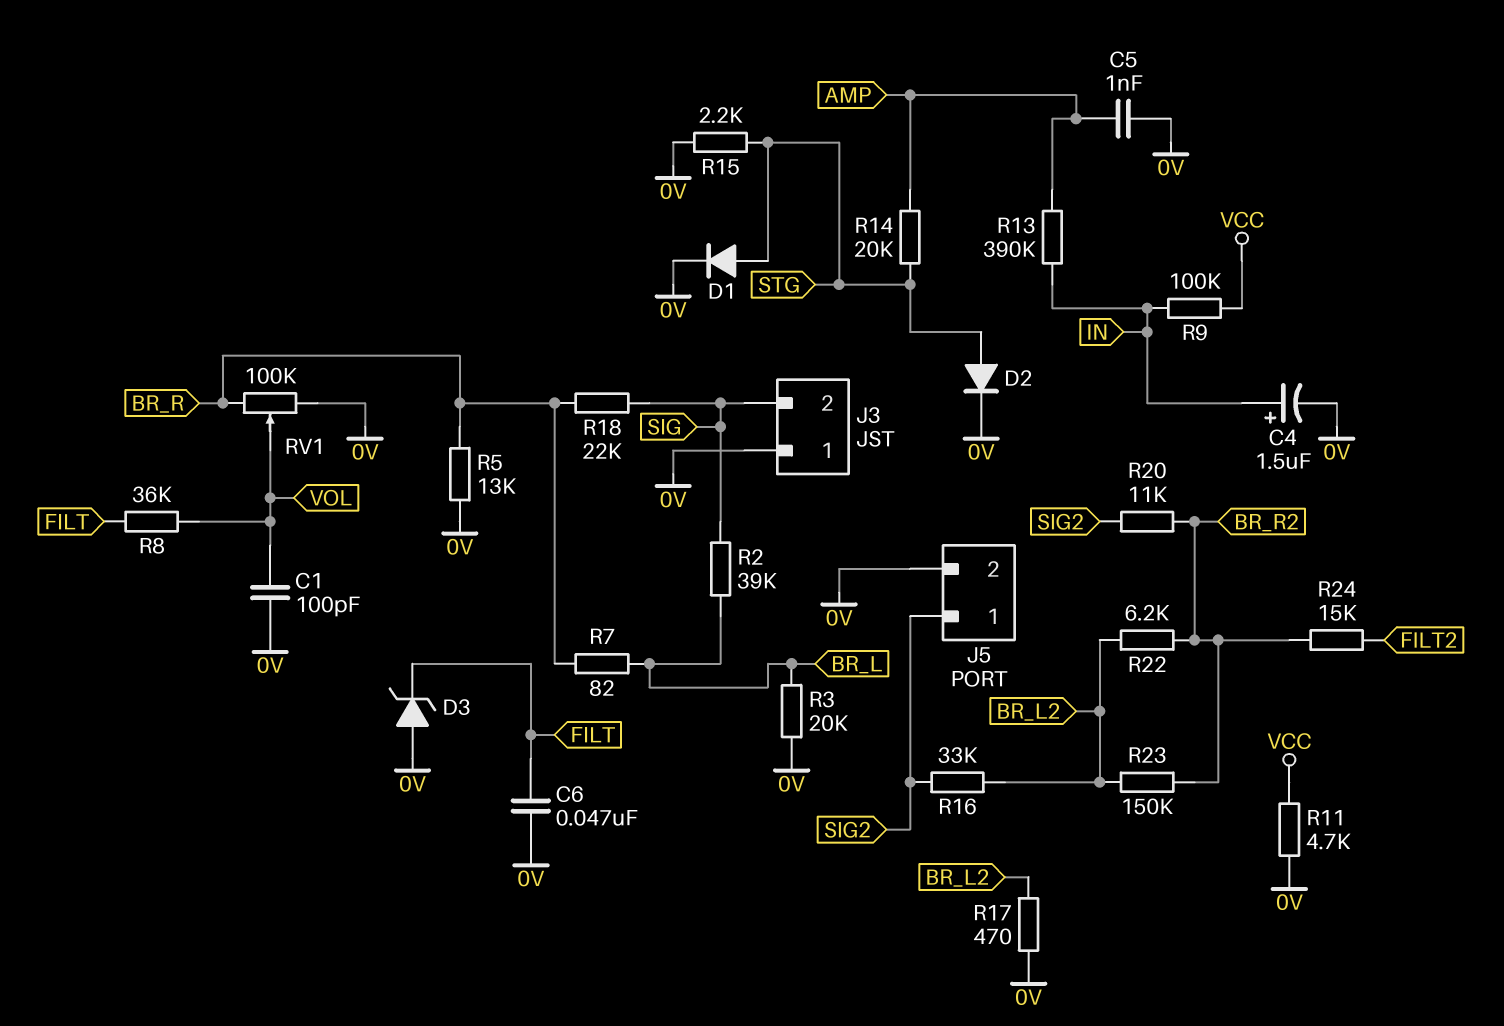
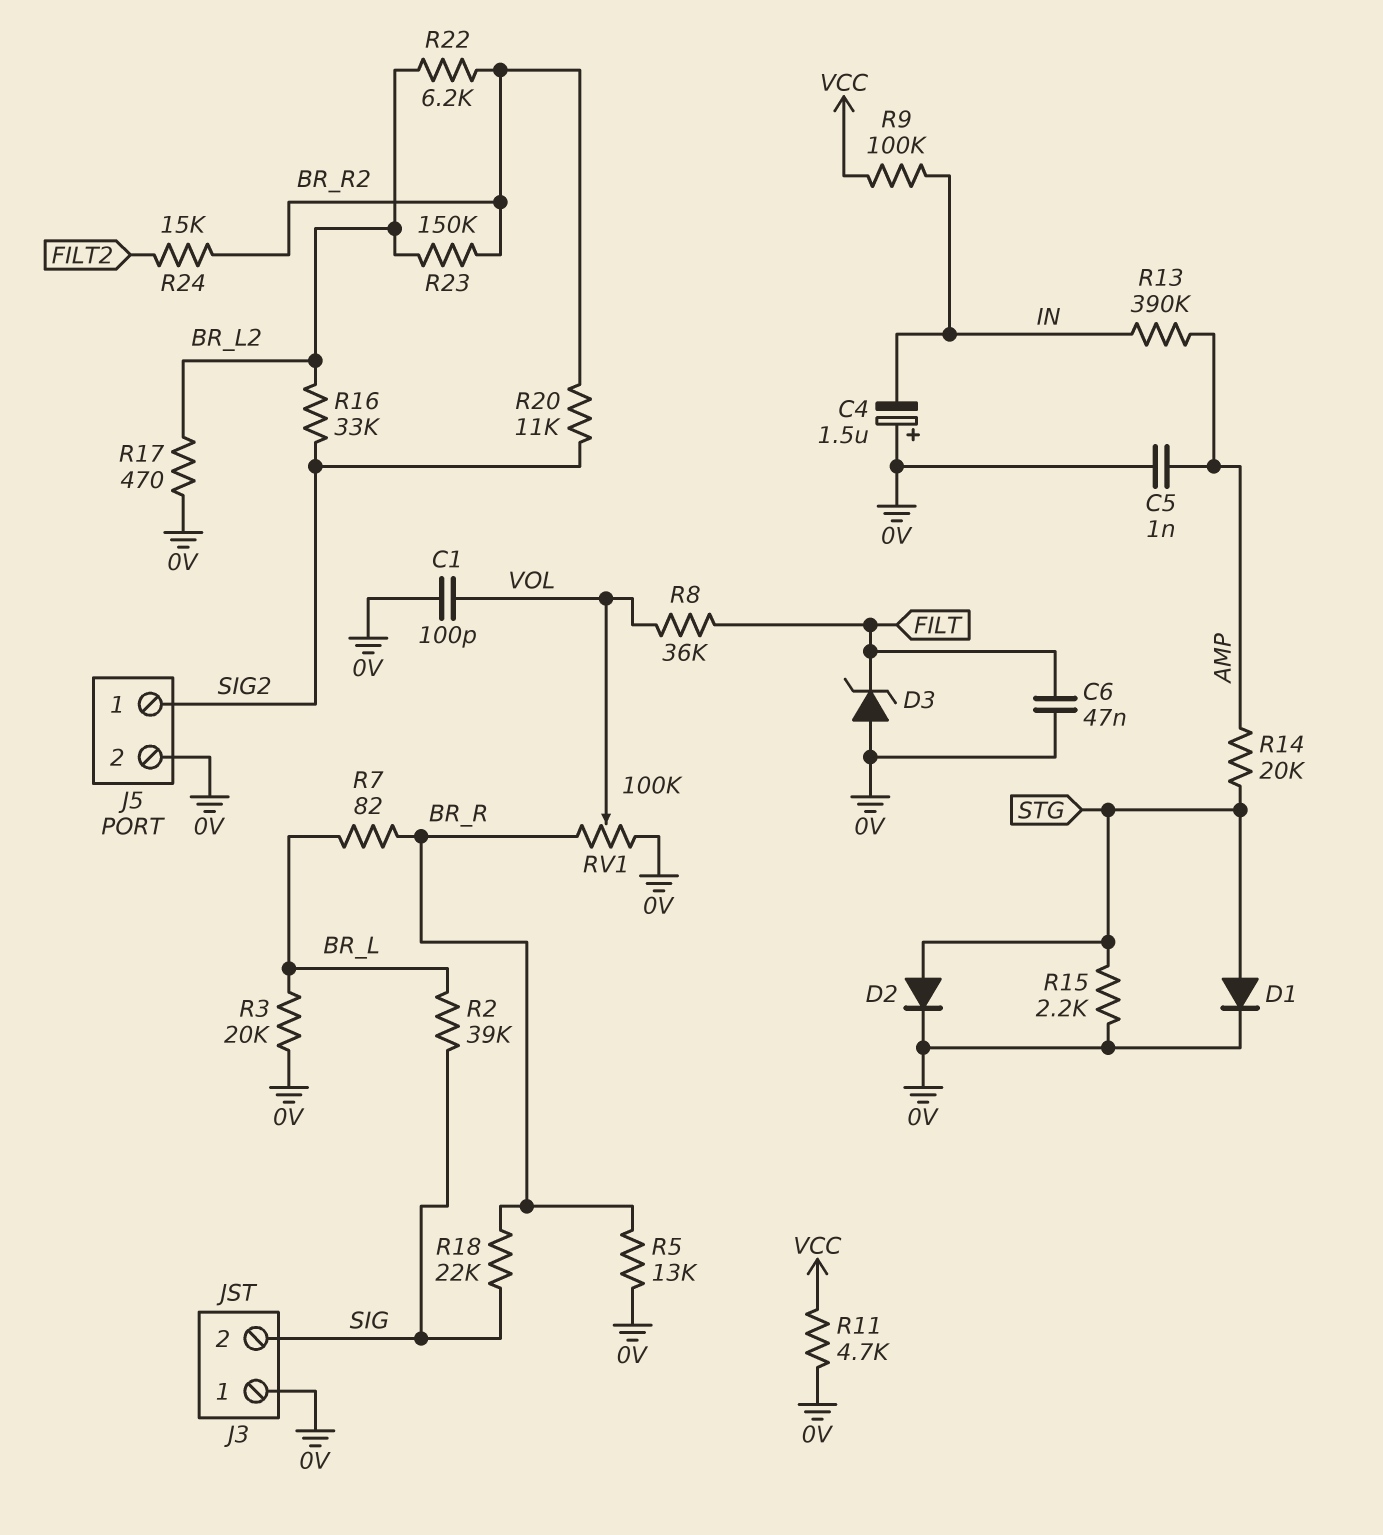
C4: 1.5uF (plus IN, minus 0V) -> 1.5uF (plus 0V, minus IN)

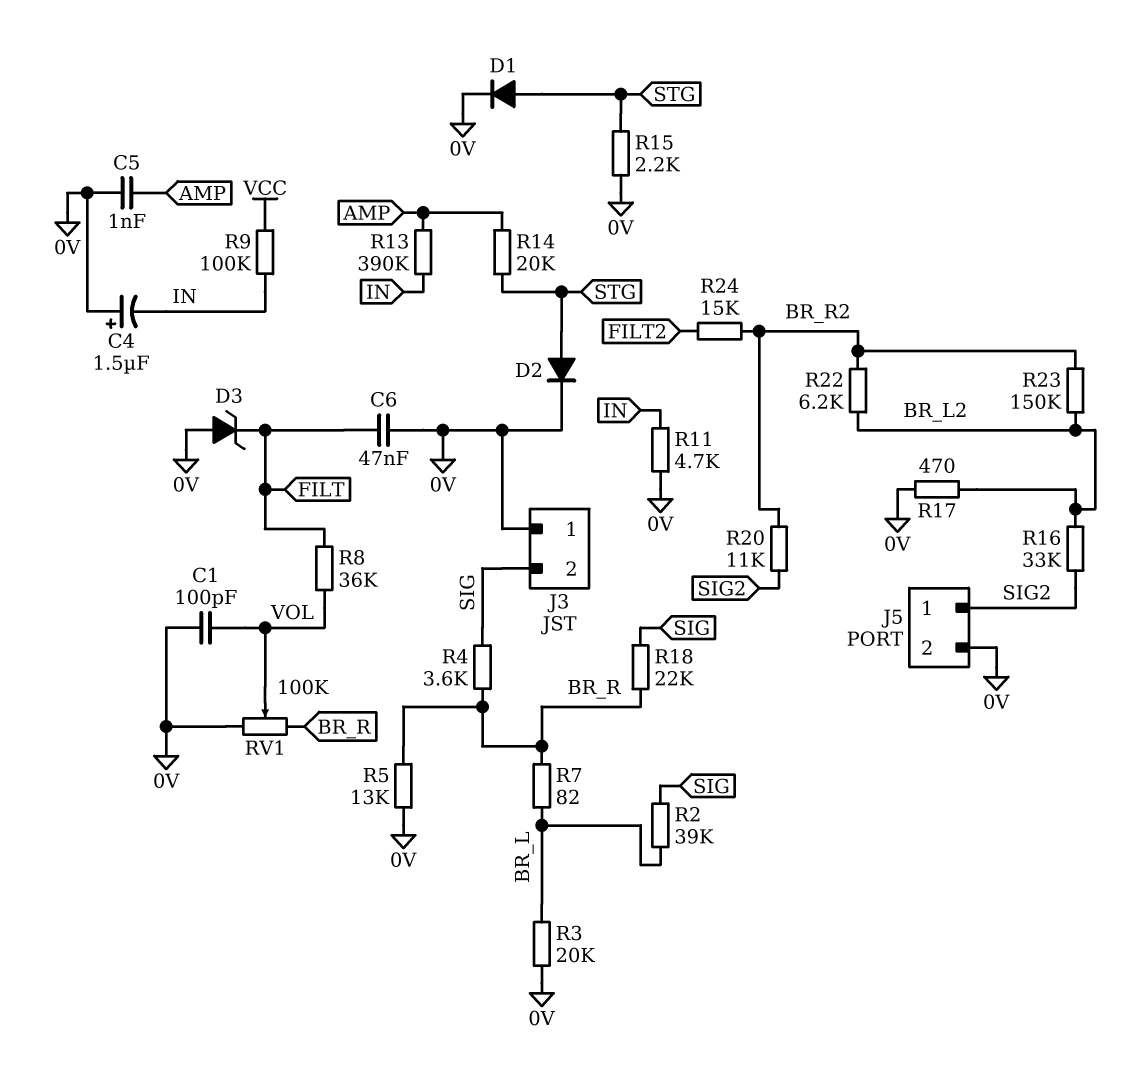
R4: none -> 3.6k (BR_R, SIG)
R11: 4.7k (0V, VCC) -> 4.7k (0V, IN)

